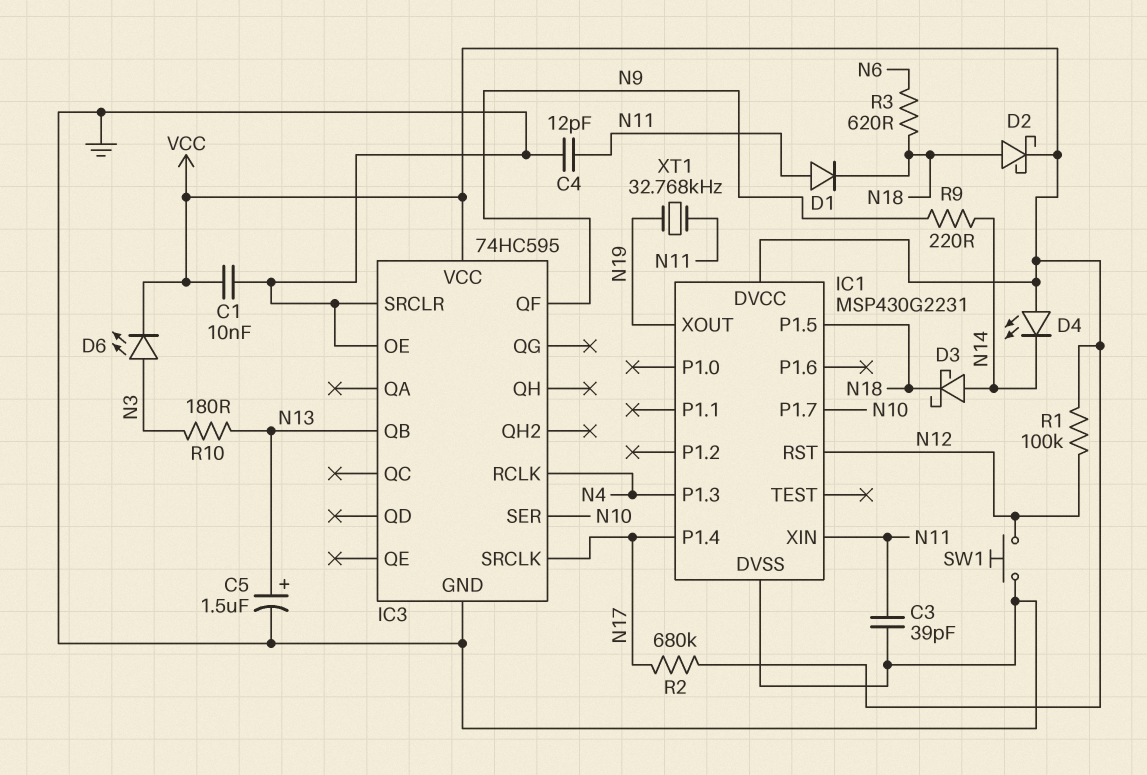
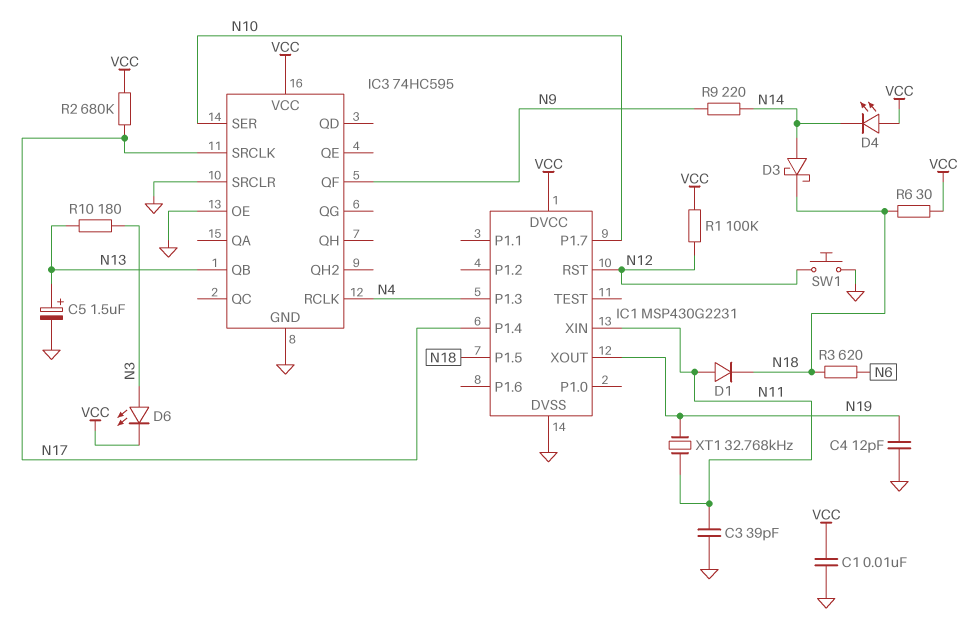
C4: 12pF (GND, N11) -> 12pF (GND, N19)
D2: schottky (A N18, K VCC) -> none
R6: none -> 30 (N18, VCC)

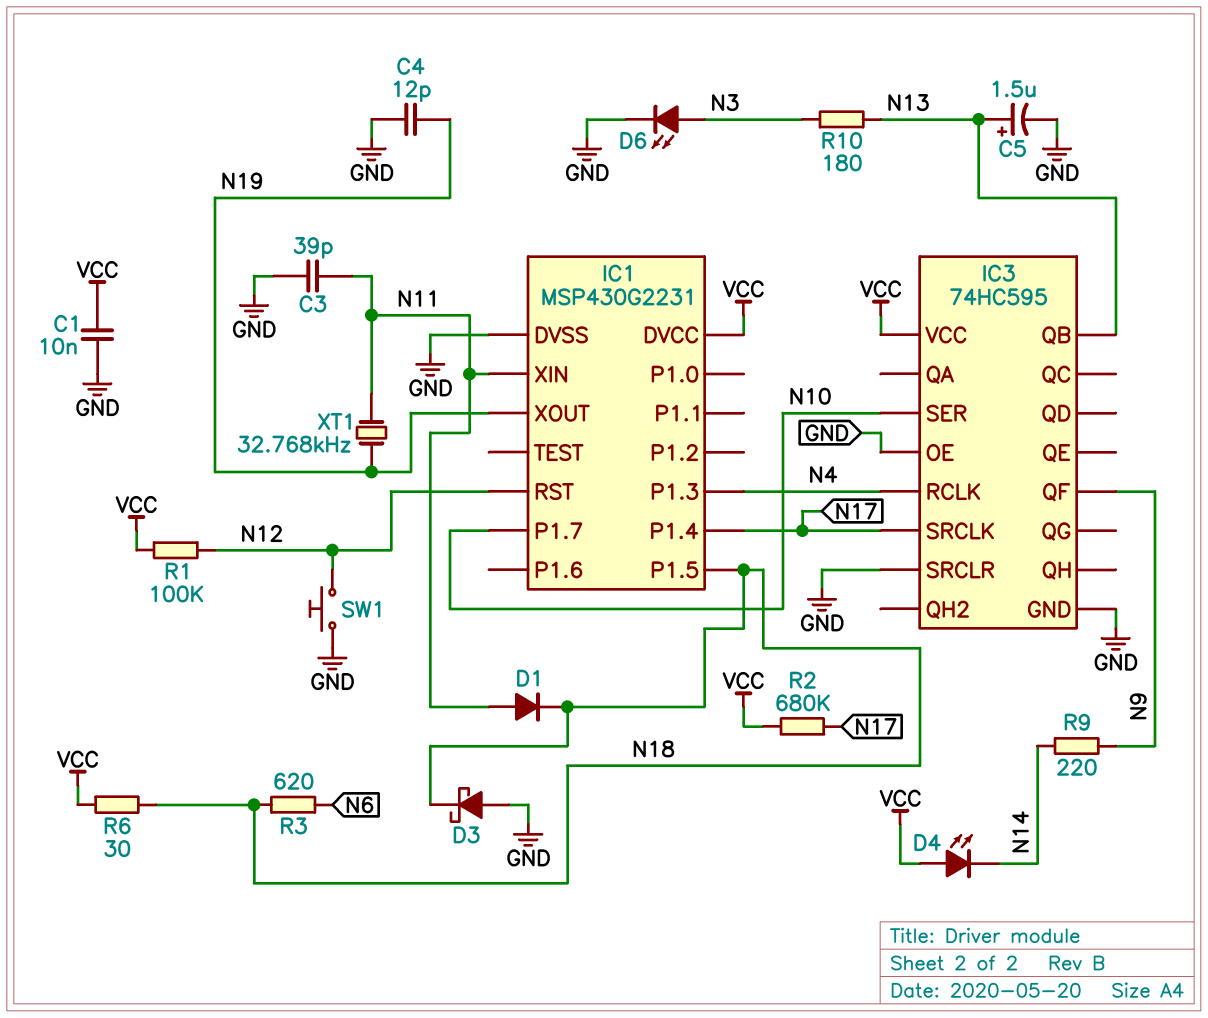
D3: schottky (A N14, K N18) -> schottky (A GND, K N18)
D6: LED (A N3, K VCC) -> LED (A N3, K GND)

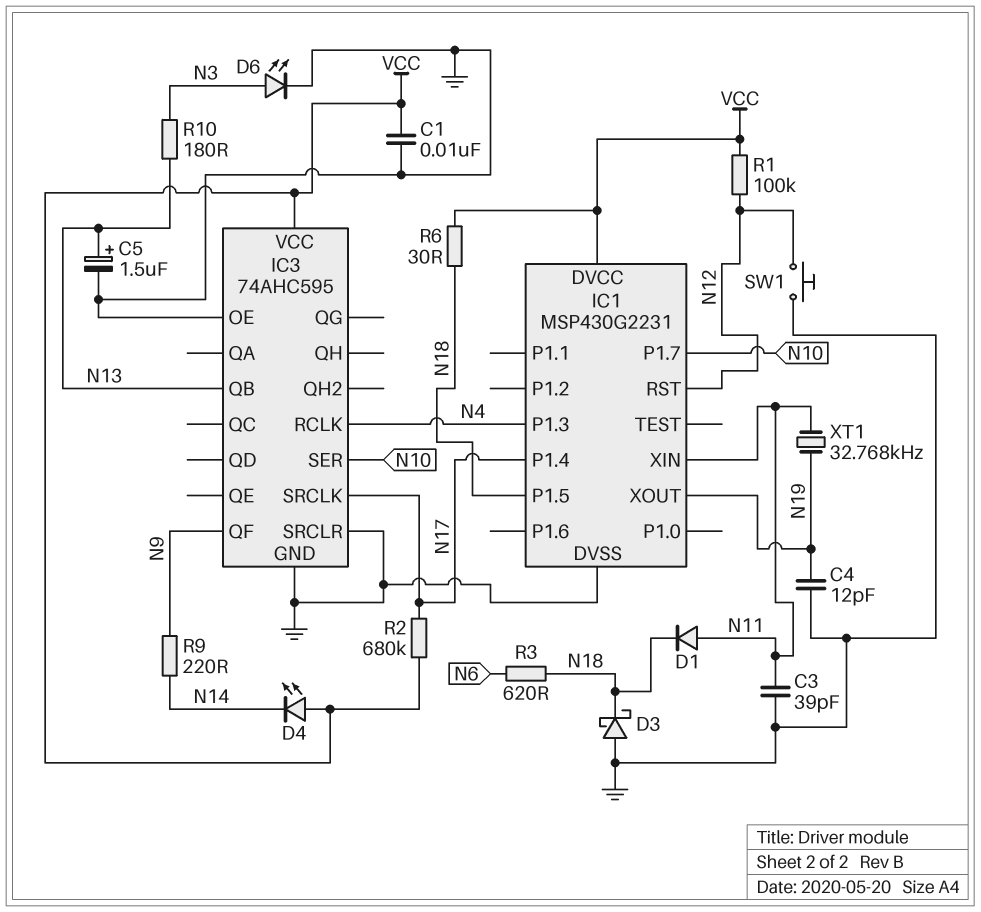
IC3: 74HC595 -> 74AHC595

